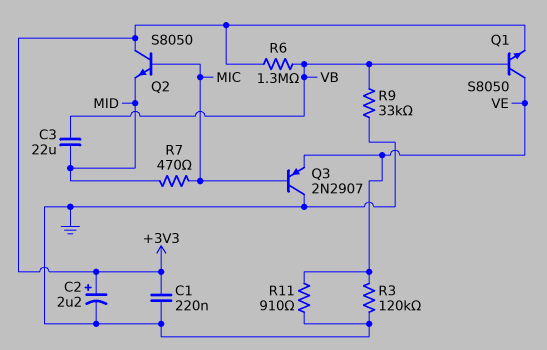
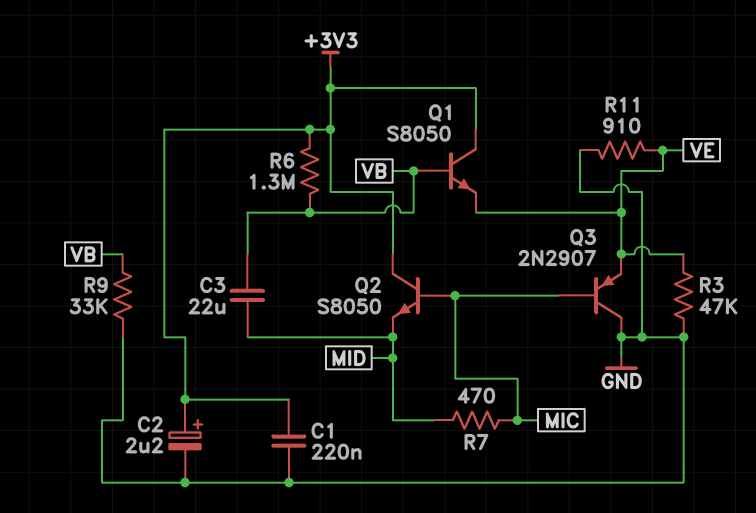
Q1: NPN S8050 (B VB, C VE, E +3V3) -> NPN S8050 (B VB, C +3V3, E VE)
R3: 120k (GND, VE) -> 47k (GND, VE)

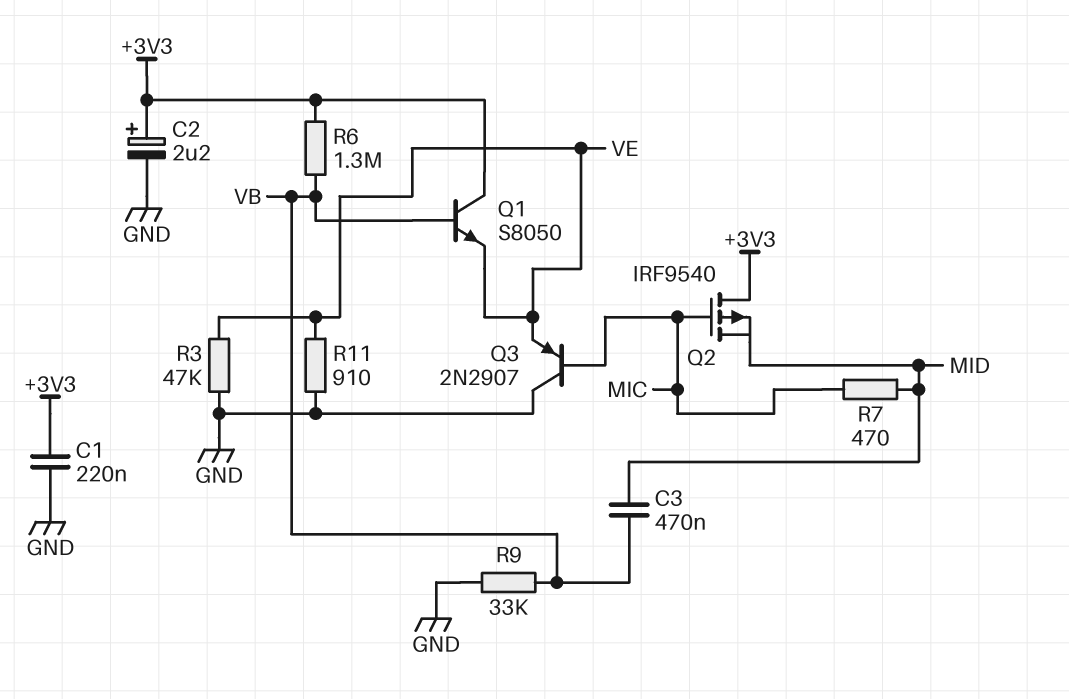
C3: 22uF (MID, VB) -> 470nF (MID, VB)
Q2: NPN S8050 (B MIC, C +3V3, E MID) -> PMOS IRF9540 (G MIC, D +3V3, S MID)

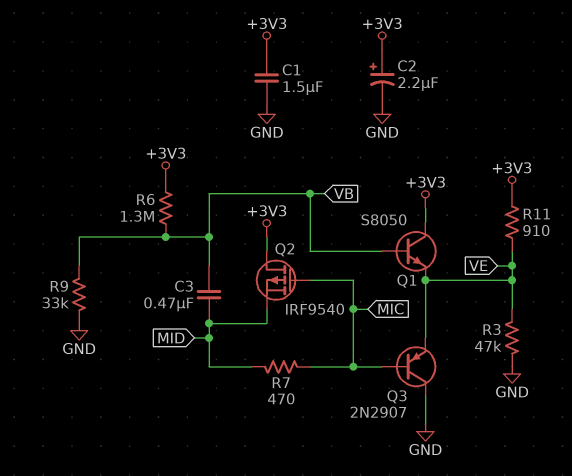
C1: 220nF (+3V3, GND) -> 1.5uF (+3V3, GND)
R11: 910 (GND, VE) -> 910 (+3V3, VE)

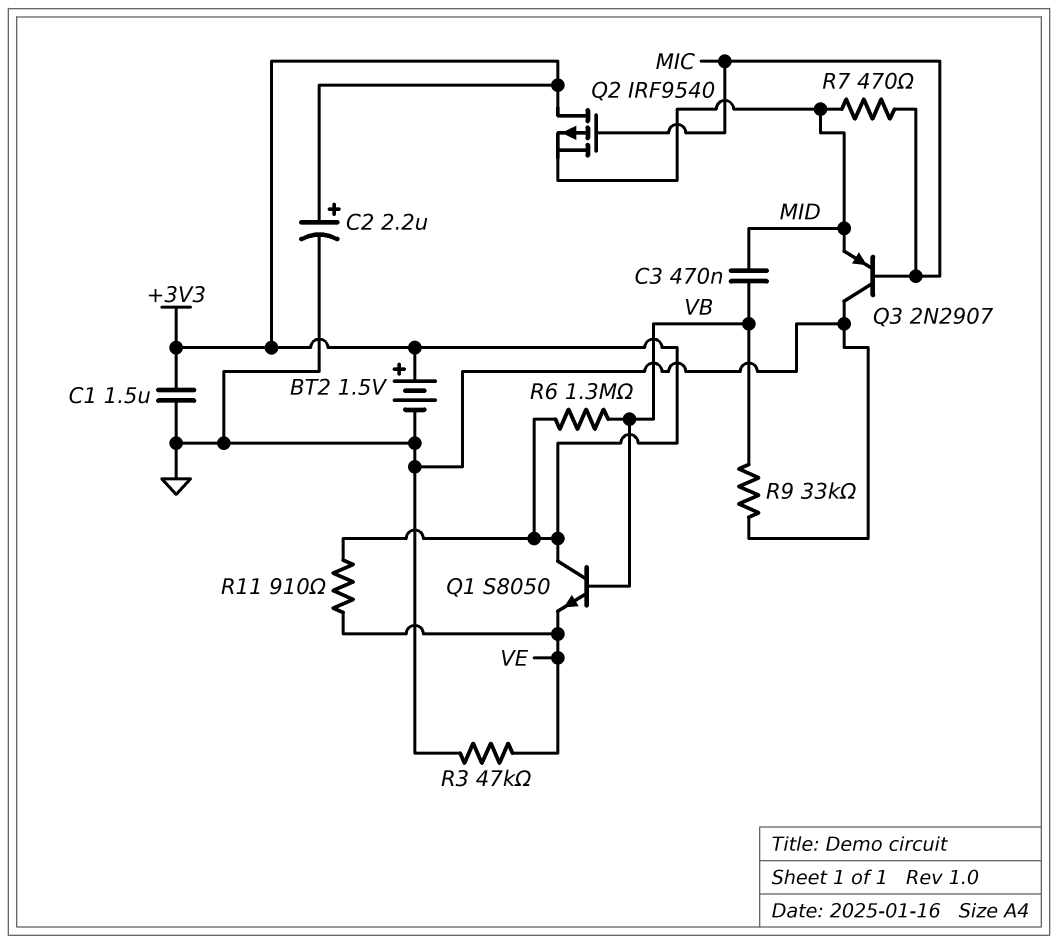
BT2: none -> 1.5V (plus +3V3, minus GND)
Q3: PNP 2N2907 (B MIC, C GND, E VE) -> PNP 2N2907 (B MIC, C GND, E MID)

